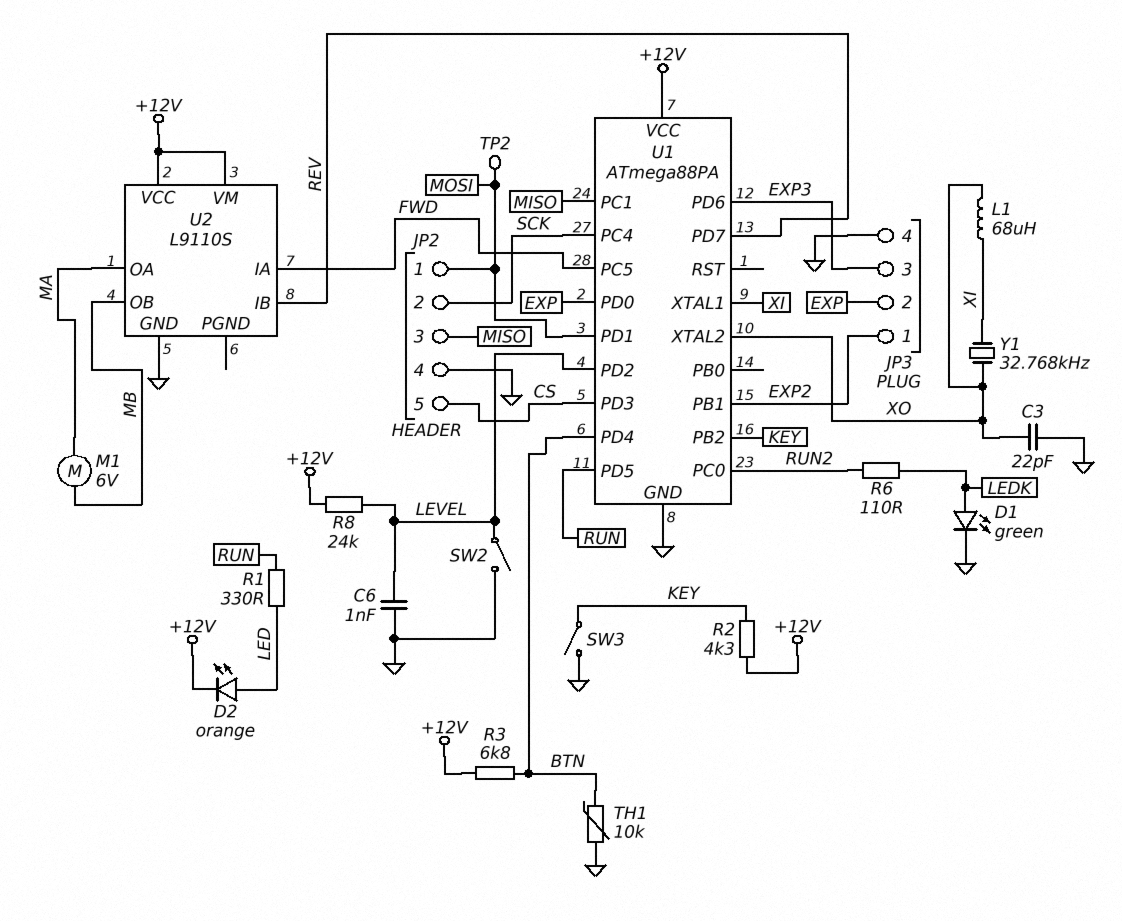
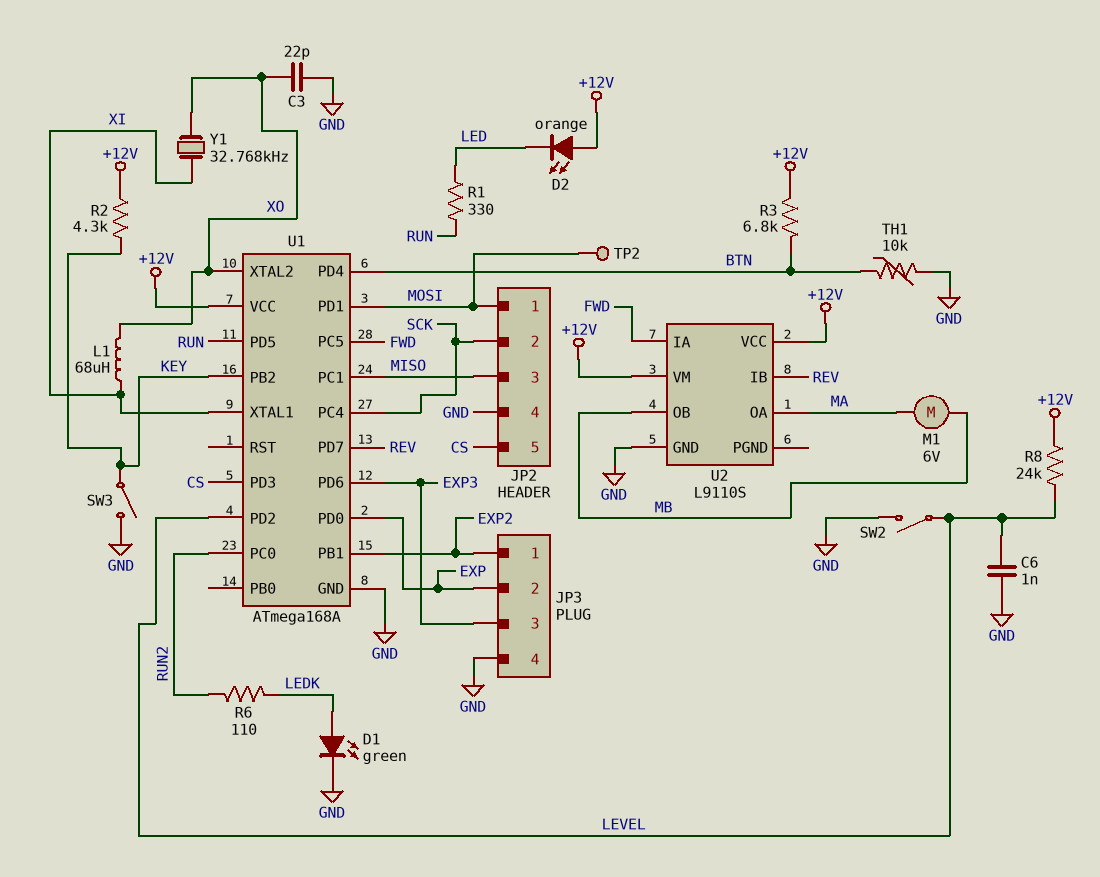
D2: LED orange (A LED, K +12V) -> LED orange (A +12V, K LED)
U1: ATmega88PA -> ATmega168A

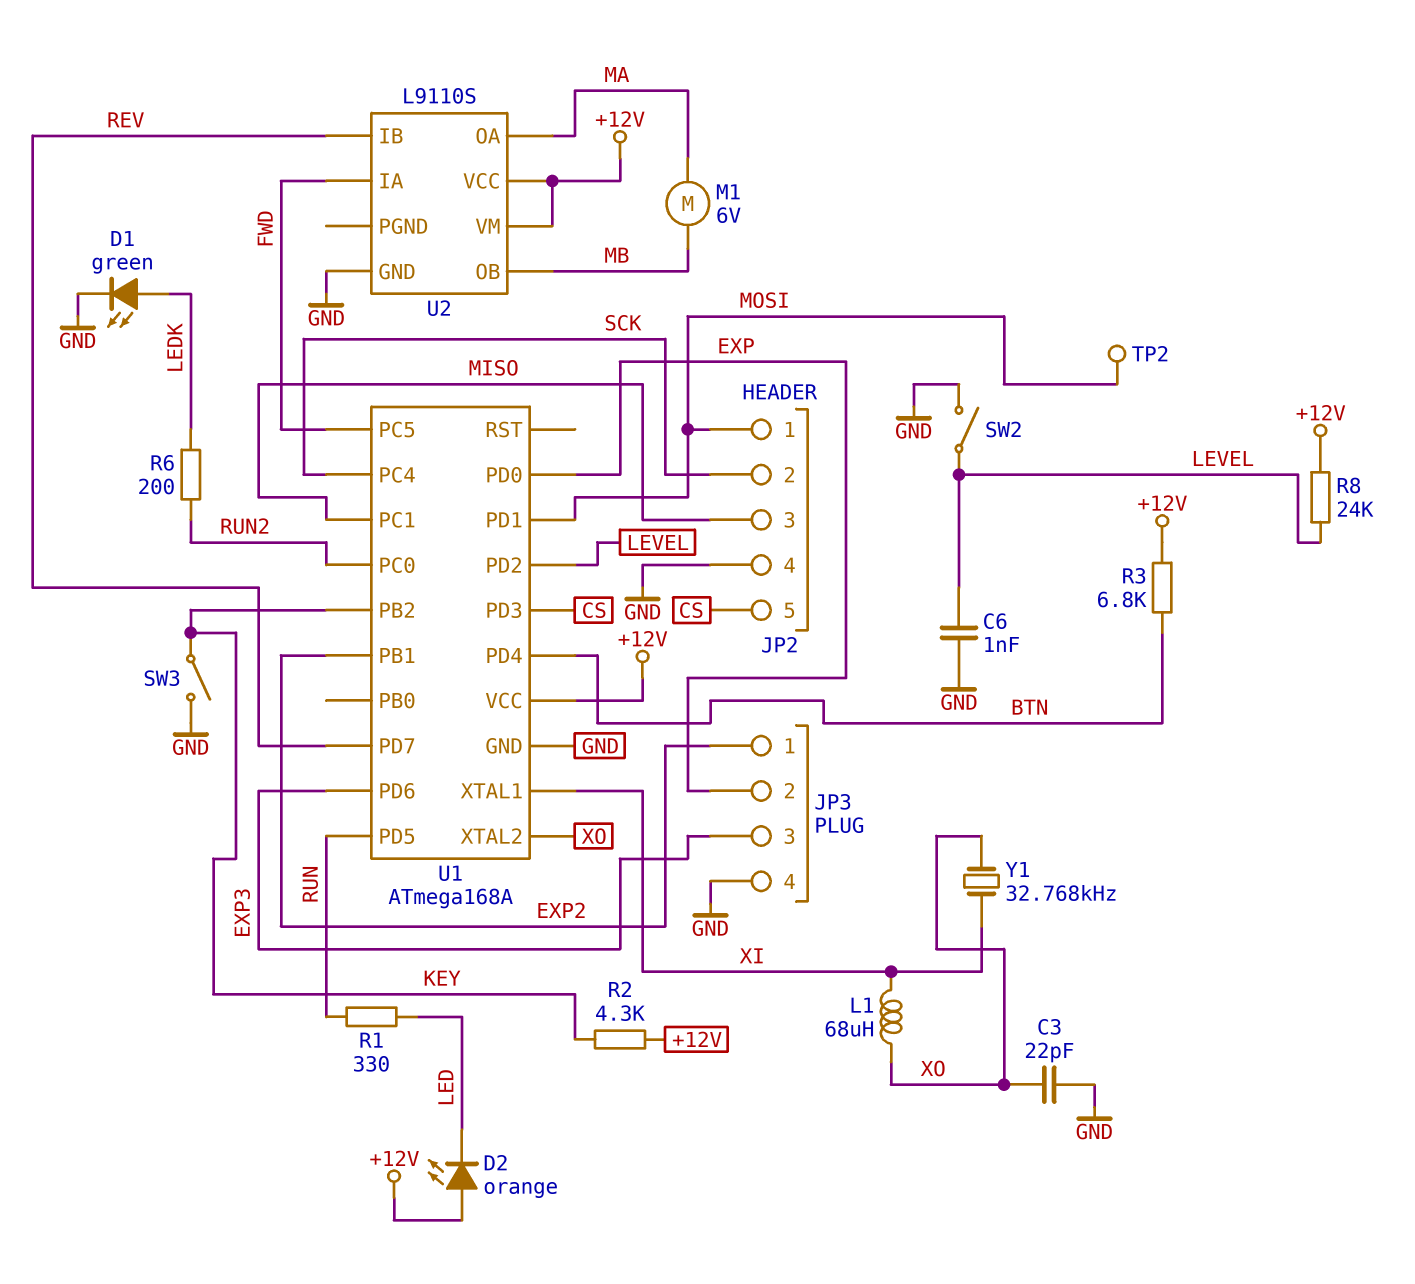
R6: 110 (LEDK, RUN2) -> 200 (LEDK, RUN2)
TH1: 10k (BTN, GND) -> none

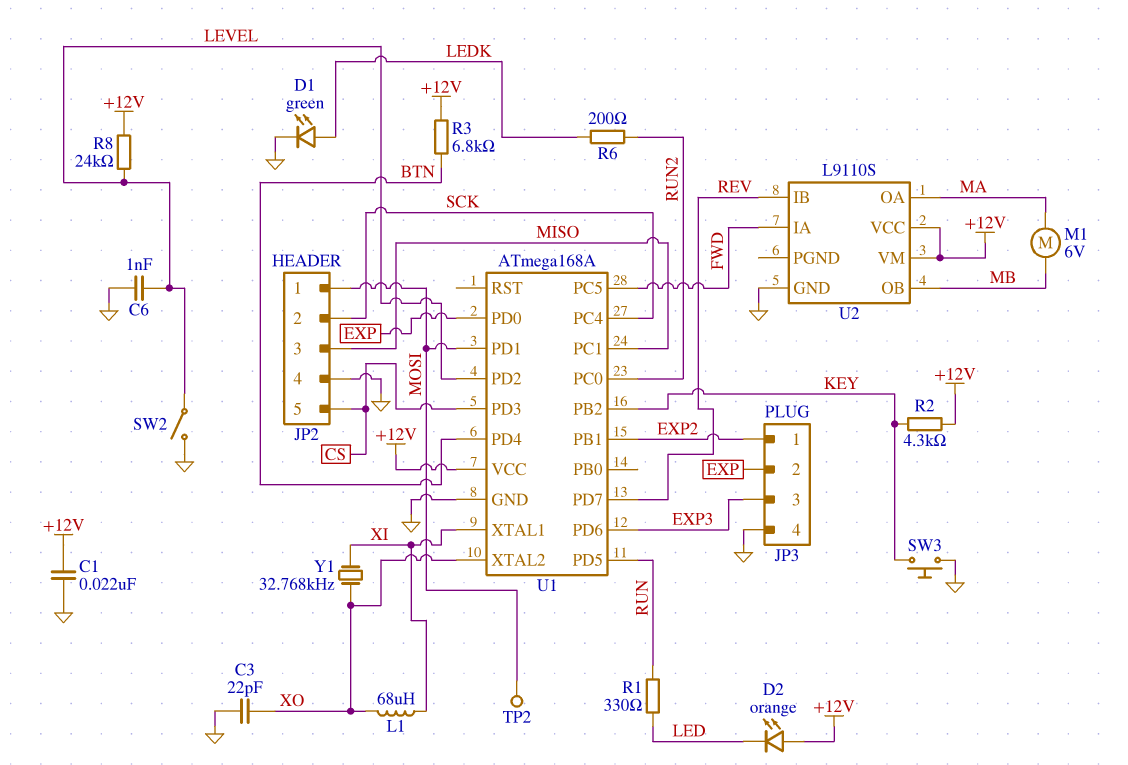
C1: none -> 22nF (+12V, GND)
SW3: switch (GND, KEY) -> button (GND, KEY)

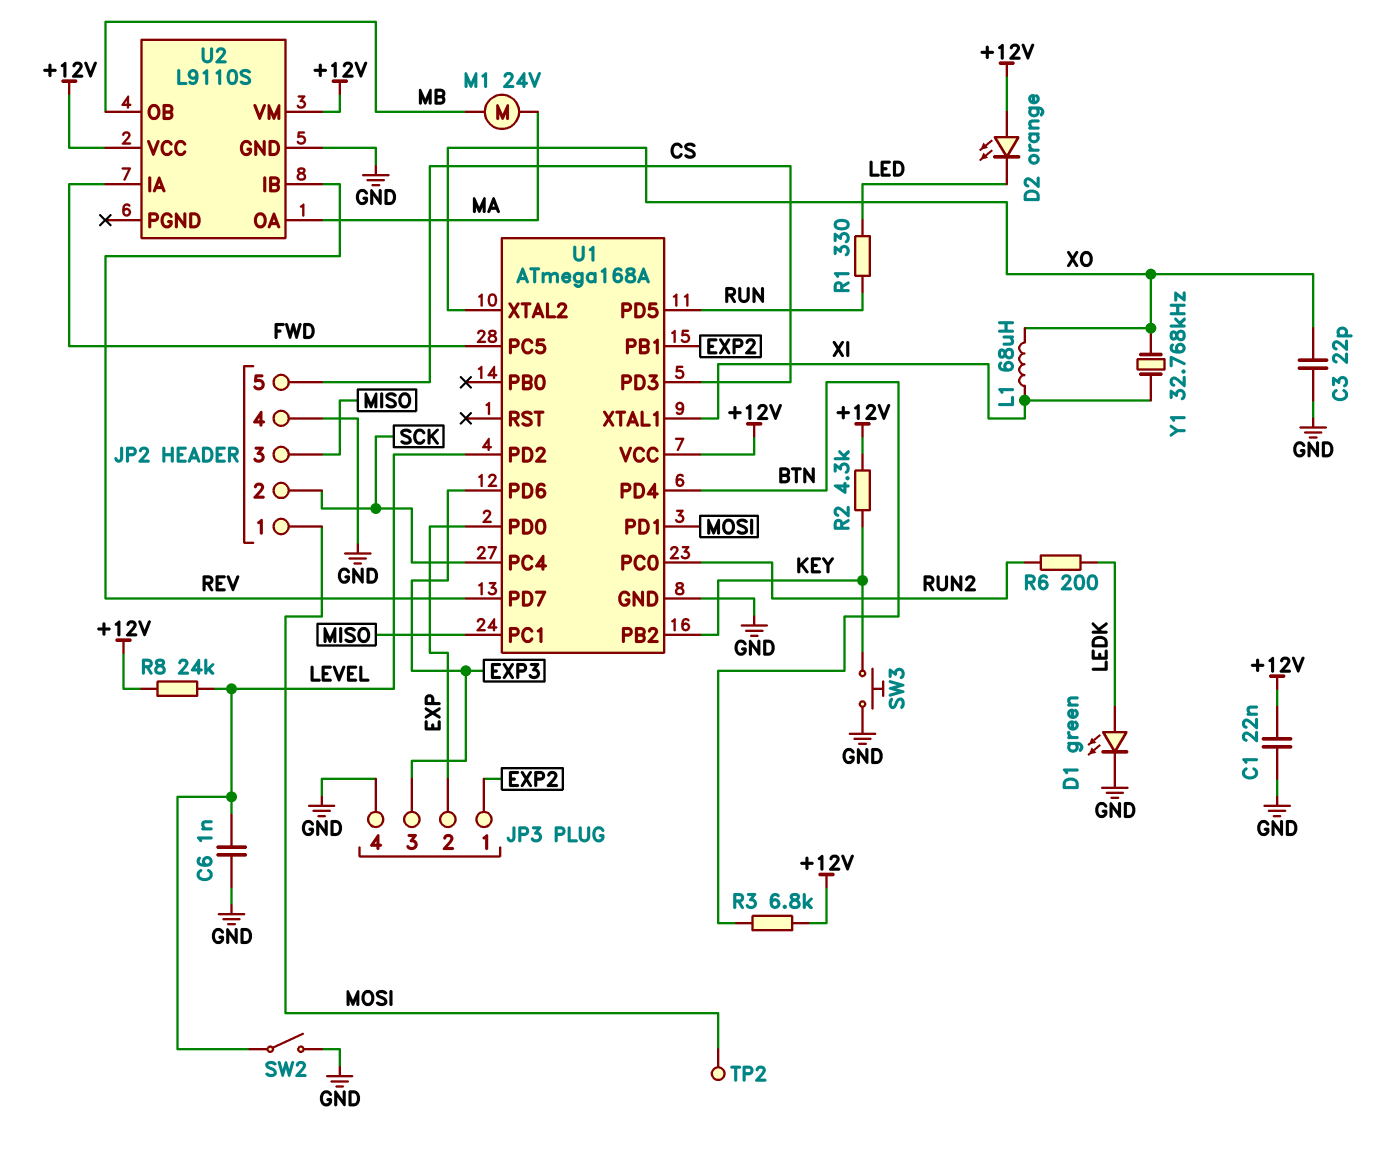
M1: motor 6V (MA, MB) -> motor 24V (MA, MB)

